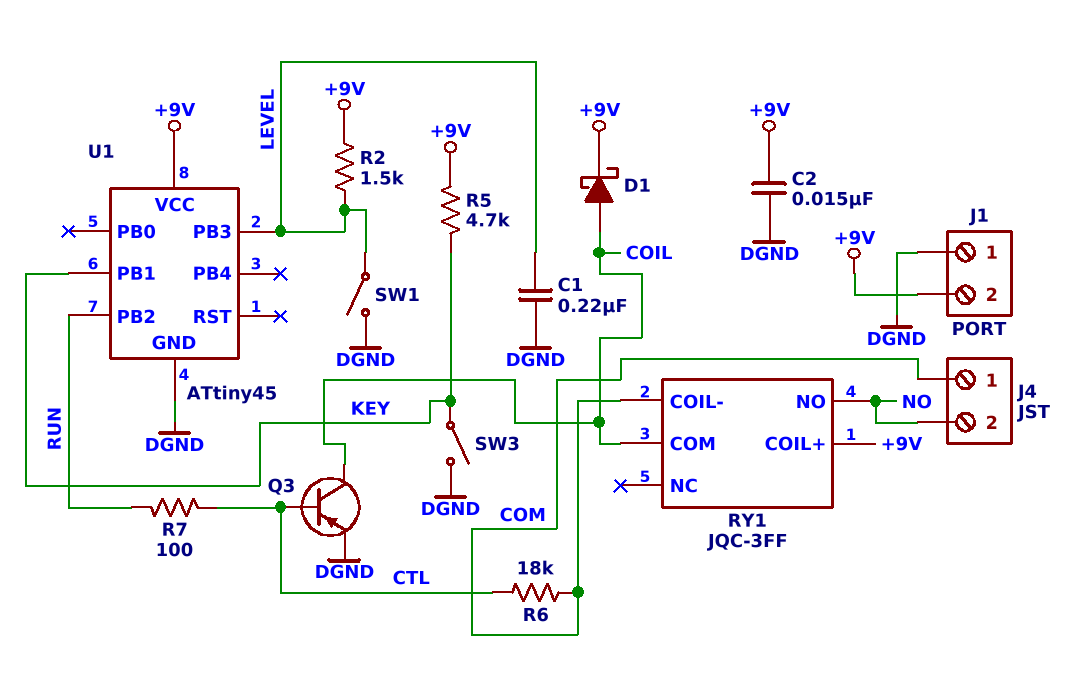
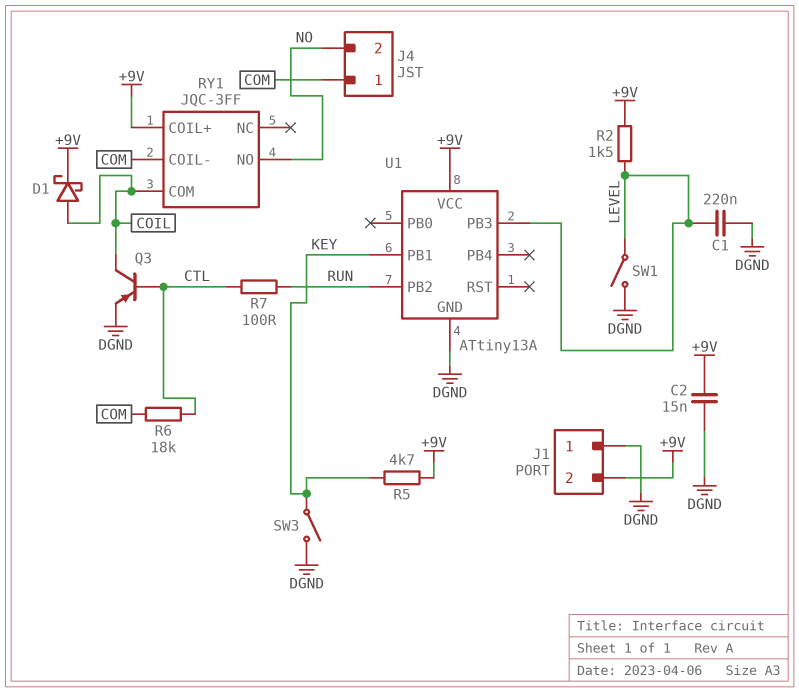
U1: ATtiny45 -> ATtiny13A

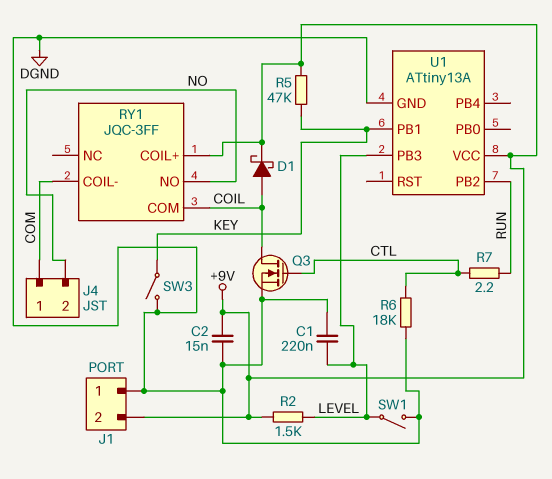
Q3: PNP (B CTL, C COIL, E DGND) -> NMOS (G CTL, D COIL, S DGND)
R5: 4.7k (+9V, KEY) -> 47k (+9V, KEY)
R6: 18k (COM, CTL) -> 18k (CTL, DGND)
R7: 100 (CTL, RUN) -> 2.2 (CTL, RUN)

